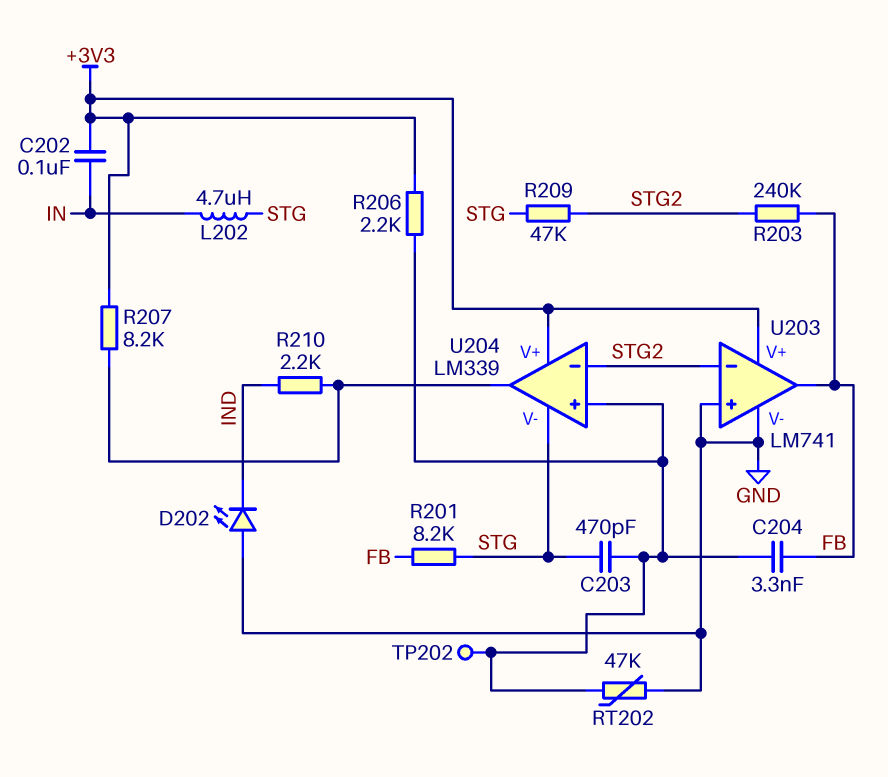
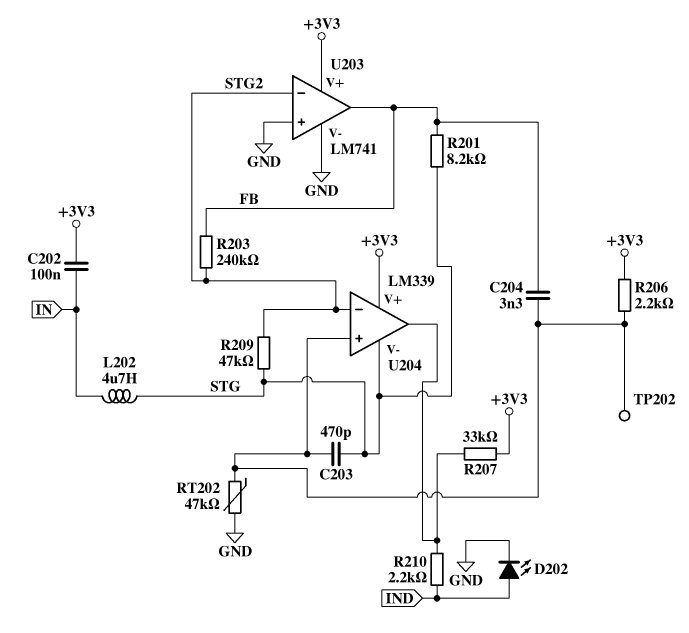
D202: LED (A GND, K IND) -> LED (A IND, K GND)
R207: 8.2k (+3V3, U204/out) -> 33k (+3V3, U204/out)

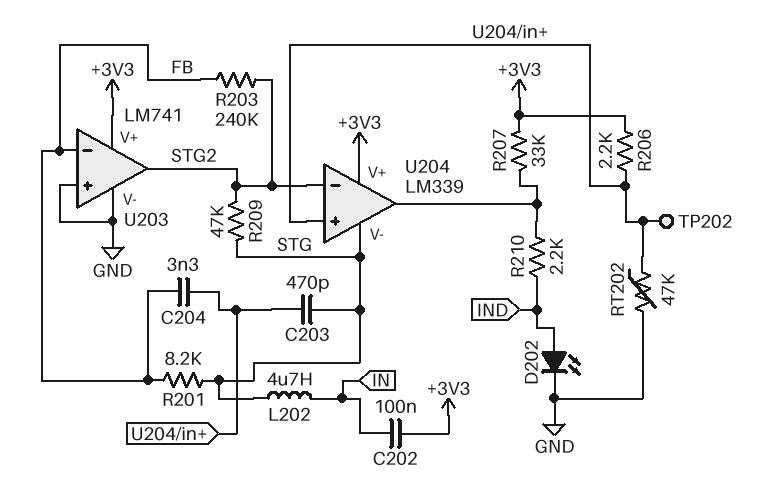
U203 pin in-: STG2 -> FB
U203 pin out: FB -> STG2

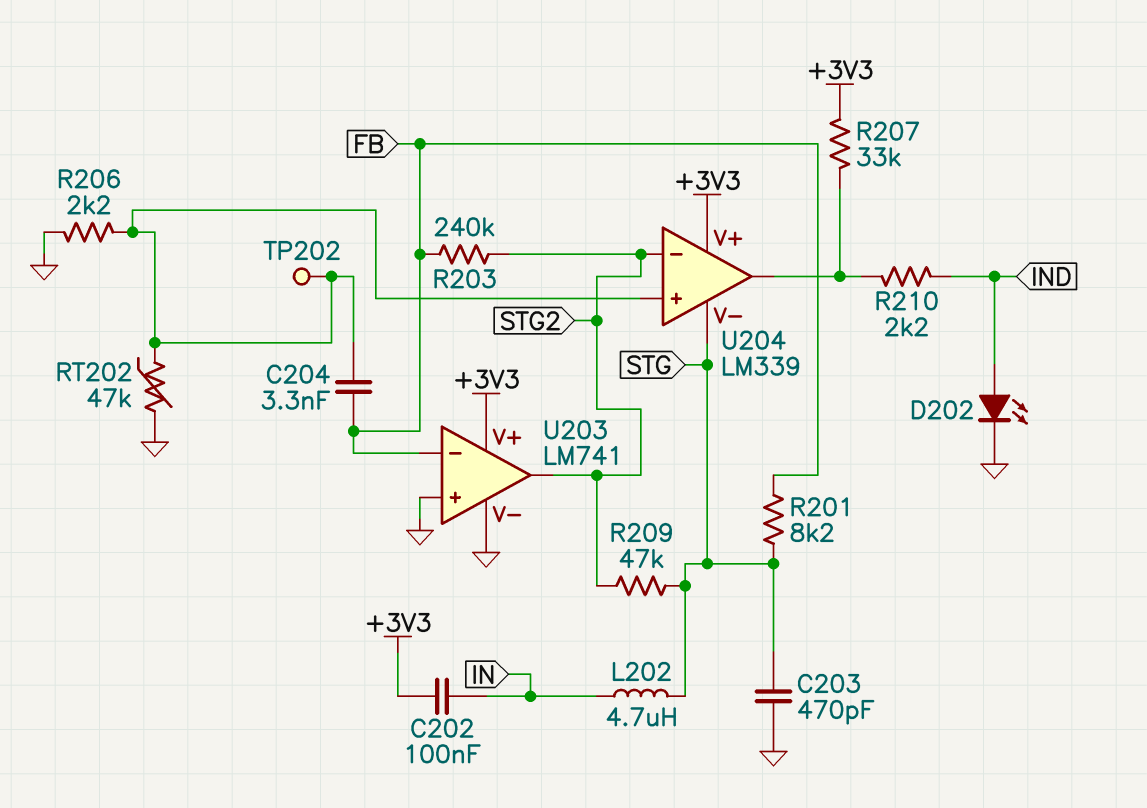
C203: 470pF (STG, U204/in+) -> 470pF (GND, STG)
R206: 2.2k (+3V3, U204/in+) -> 2.2k (GND, U204/in+)

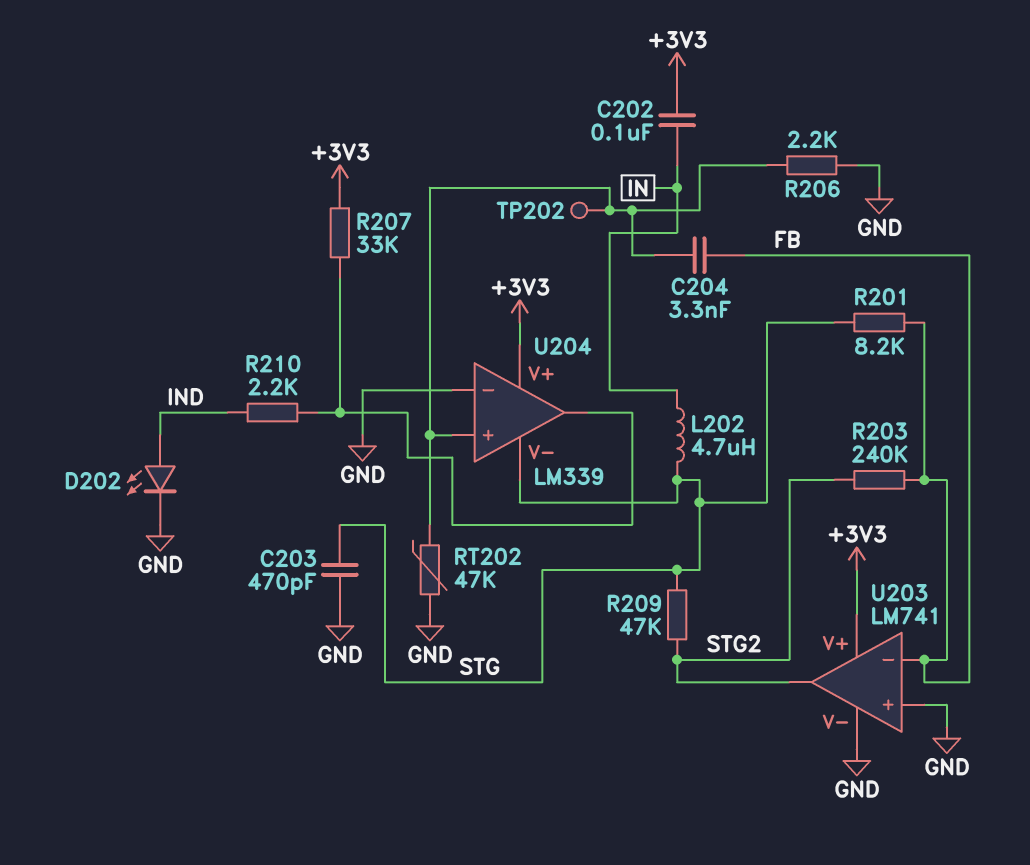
U204 pin in-: STG2 -> GND

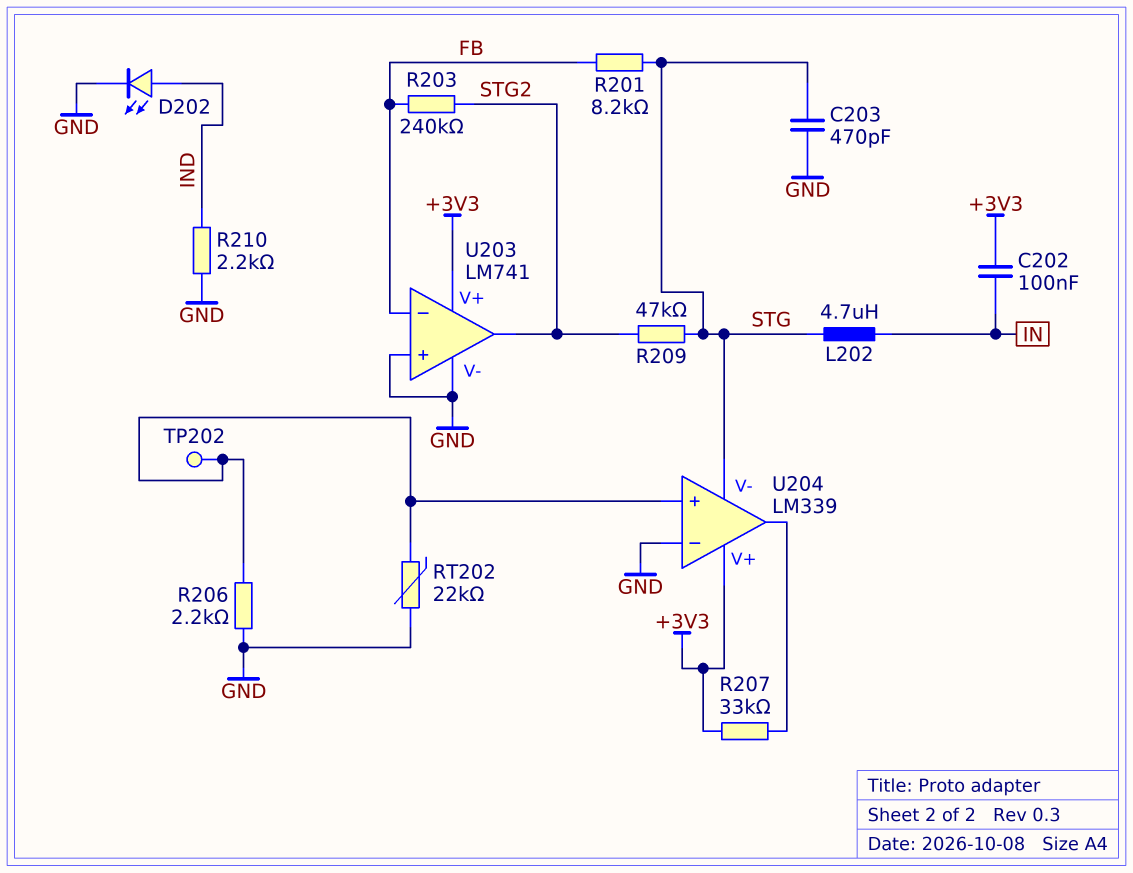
C204: 3.3nF (FB, U204/in+) -> none
R210: 2.2k (IND, U204/out) -> 2.2k (GND, IND)
RT202: 47k (GND, U204/in+) -> 22k (GND, U204/in+)

